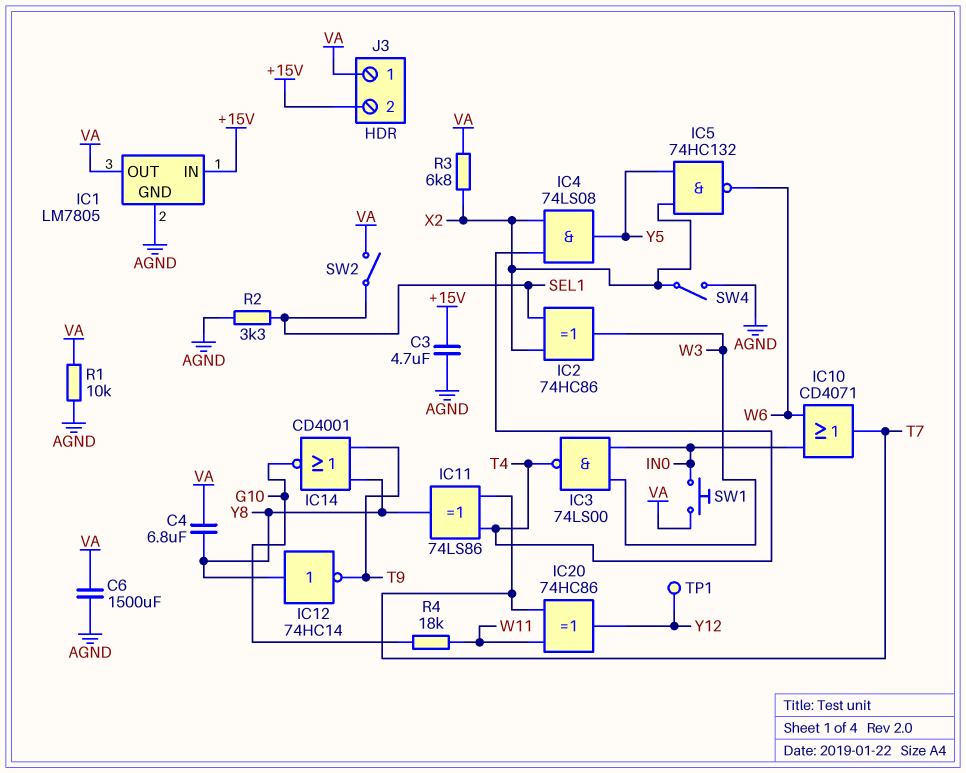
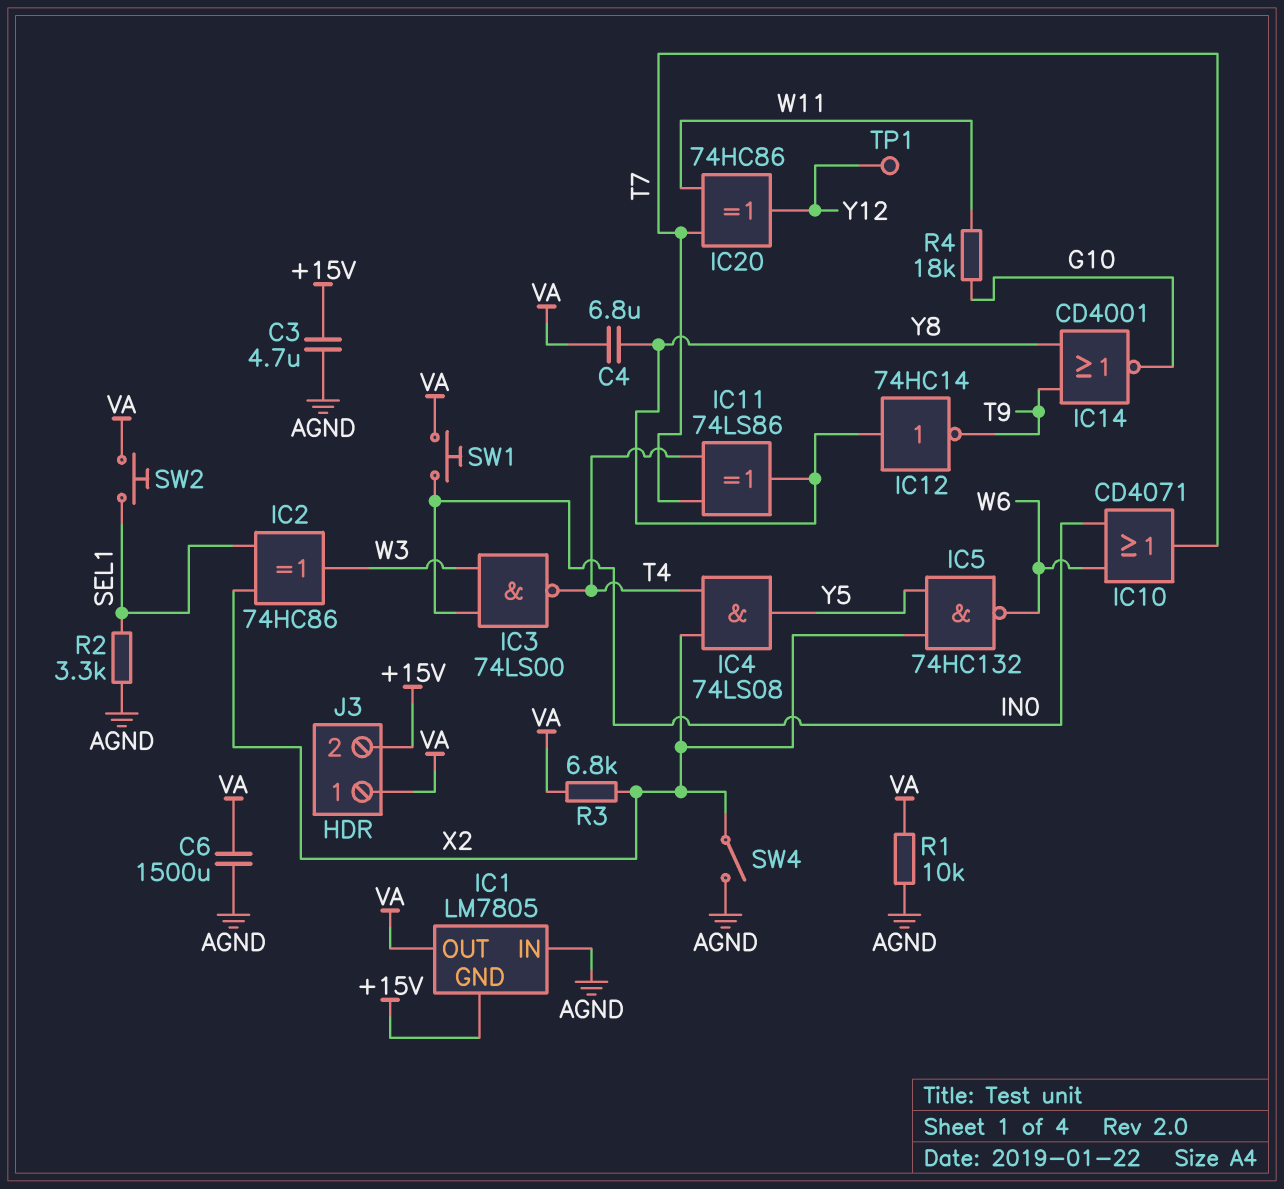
IC1 pin GND: AGND -> +15V
IC1 pin IN: +15V -> AGND
SW2: switch (SEL1, VA) -> button (SEL1, VA)

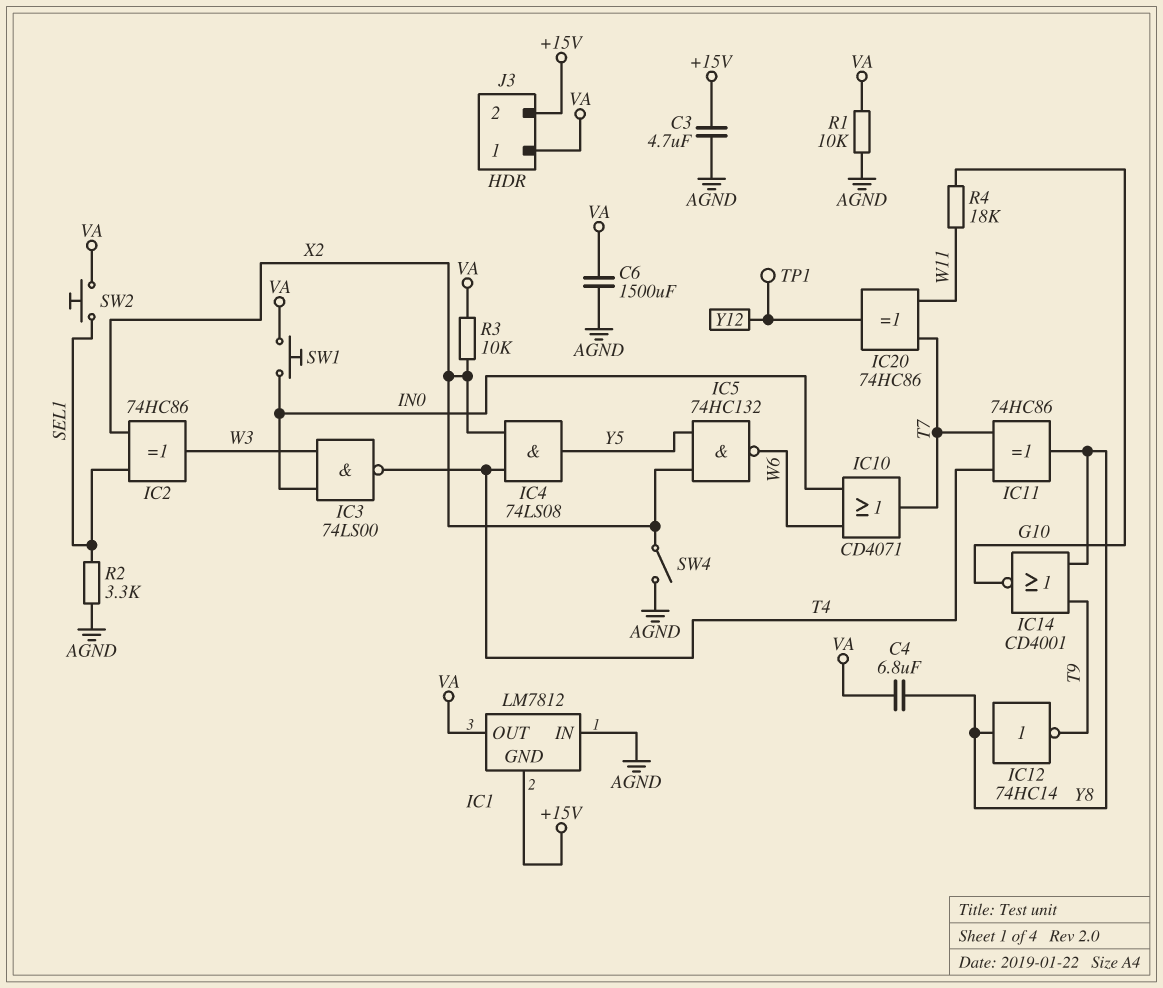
IC1: LM7805 -> LM7812
IC11: XOR 74LS86 (in T4, in T7, out Y8) -> XOR 74HC86 (in T4, in T7, out Y8)
R3: 6.8k (VA, X2) -> 10k (VA, X2)

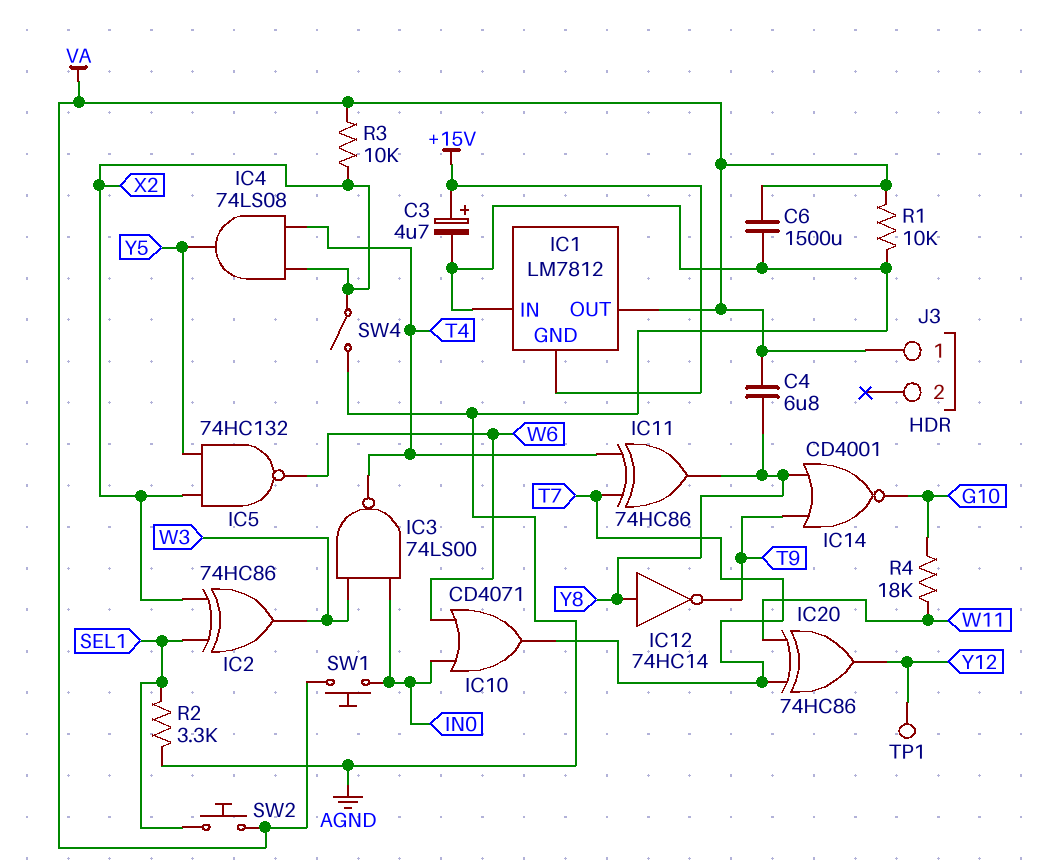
C3: 4.7uF (+15V, AGND) -> 4.7uF (plus +15V, minus AGND)
J3 pin 2: +15V -> none

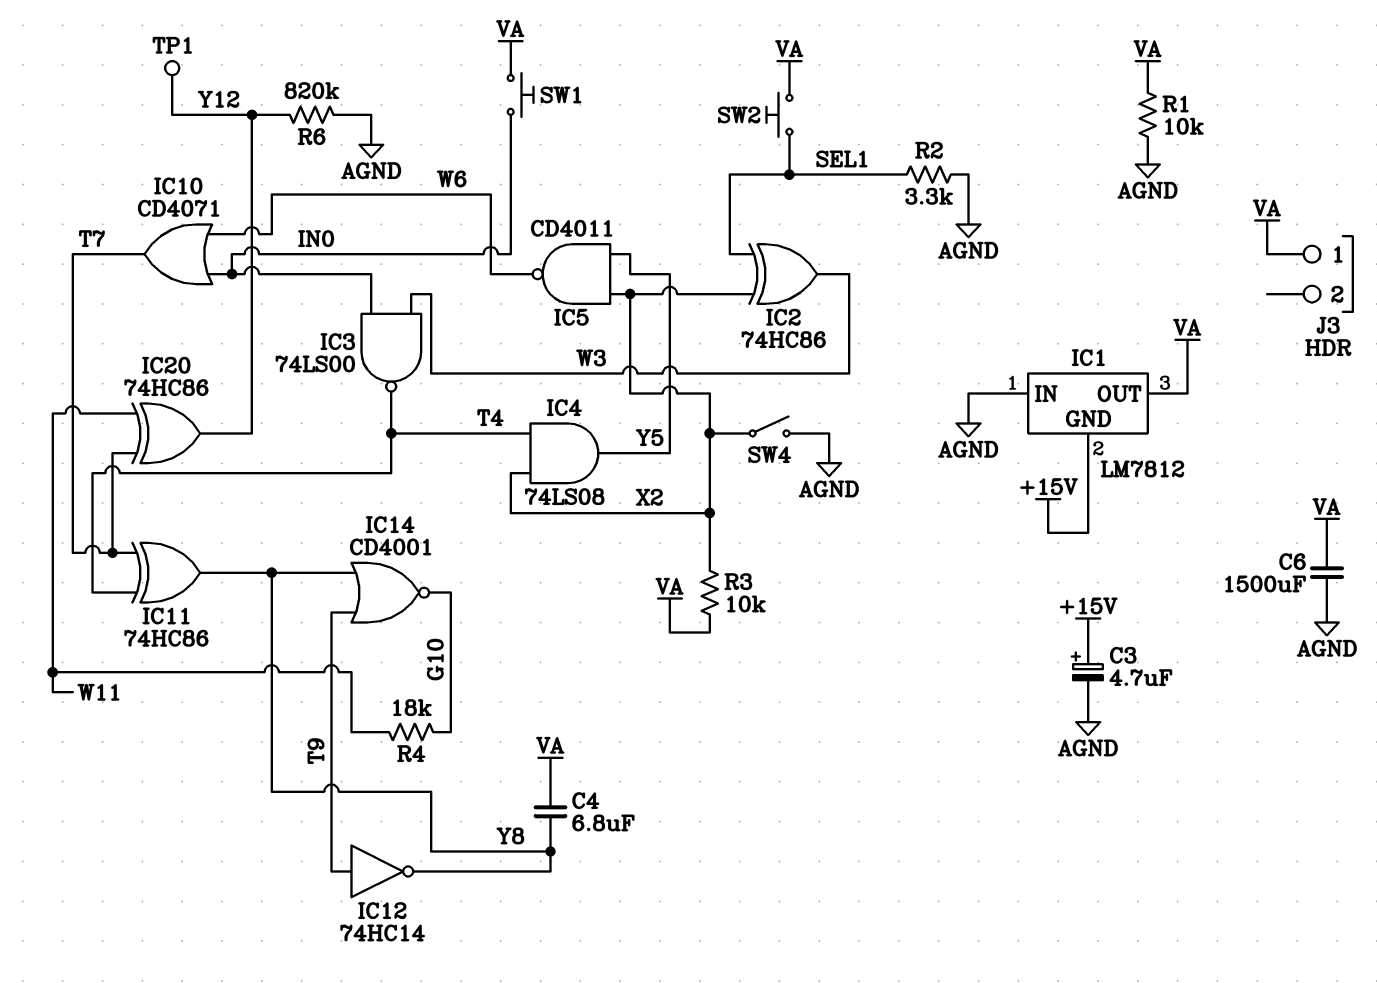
IC5: NAND 74HC132 (in X2, in Y5, out W6) -> NAND CD4011 (in X2, in Y5, out W6)
IC12: NOT 74HC14 (in Y8, out T9) -> NOT 74HC14 (in T9, out Y8)
R6: none -> 820k (AGND, Y12)

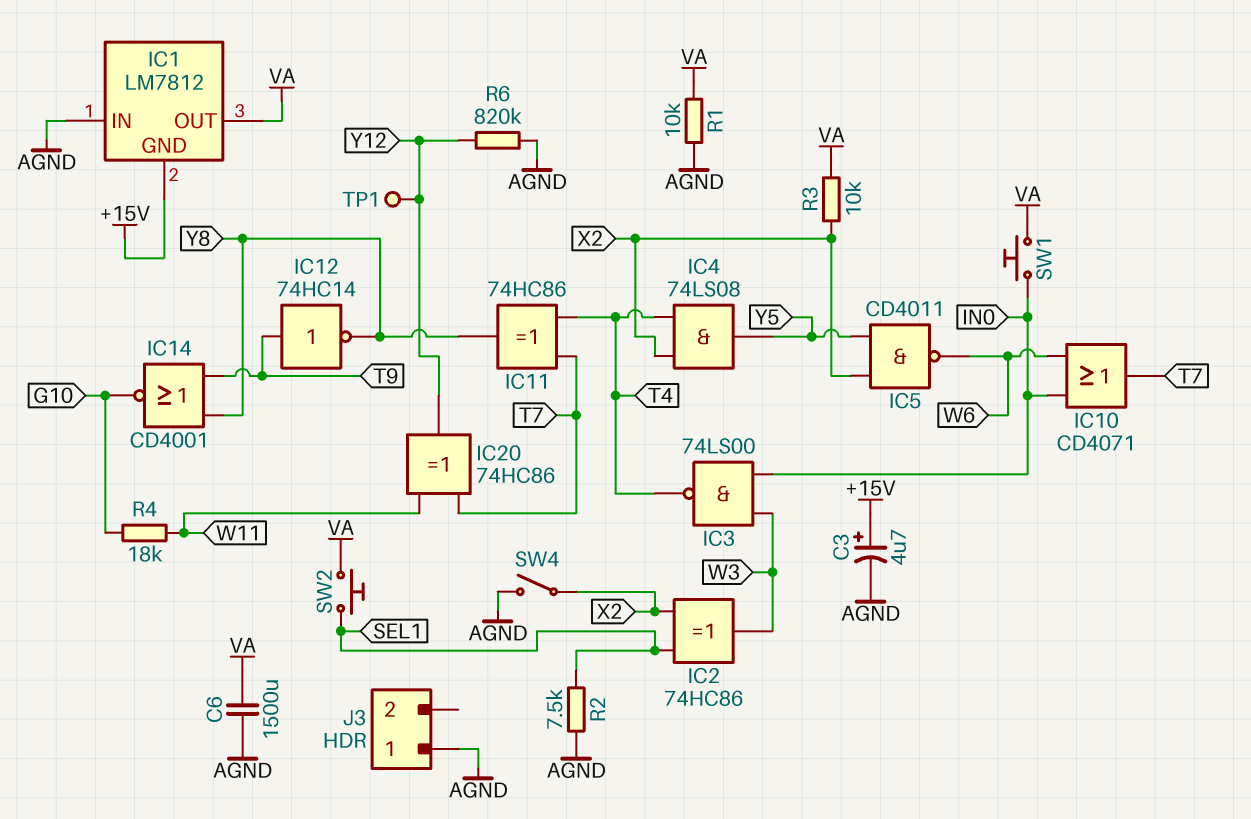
C4: 6.8uF (VA, Y8) -> none
J3 pin 1: VA -> AGND
R2: 3.3k (AGND, SEL1) -> 7.5k (AGND, SEL1)

